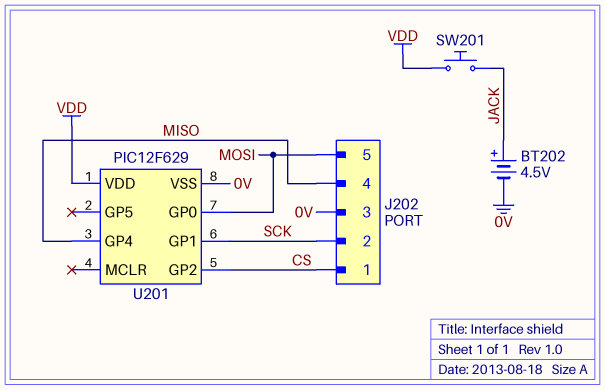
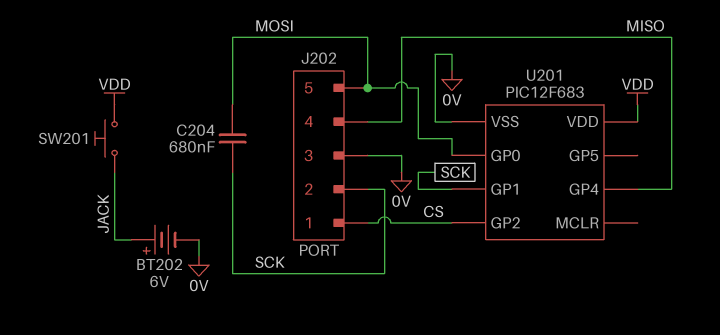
BT202: 4.5V (plus JACK, minus 0V) -> 6V (plus JACK, minus 0V)
C204: none -> 680nF (MOSI, SCK)
U201: PIC12F629 -> PIC12F683

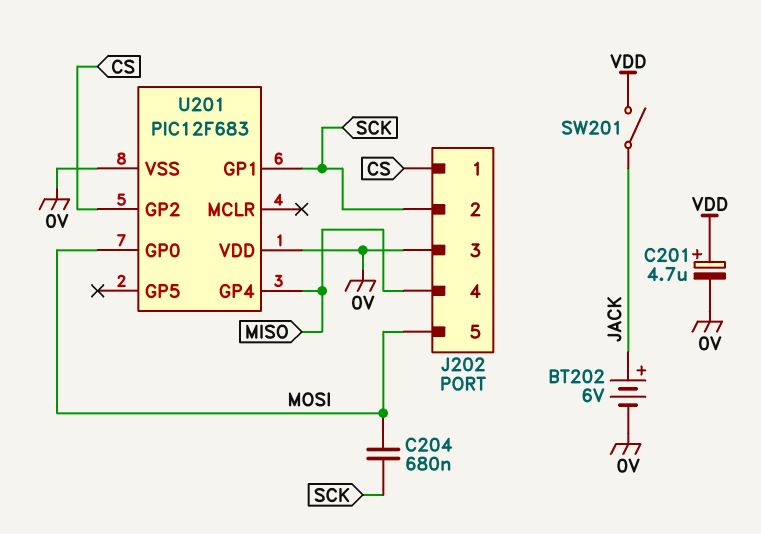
C201: none -> 4.7uF (plus VDD, minus 0V)
SW201: button (JACK, VDD) -> switch (JACK, VDD)
U201 pin VDD: VDD -> 0V

